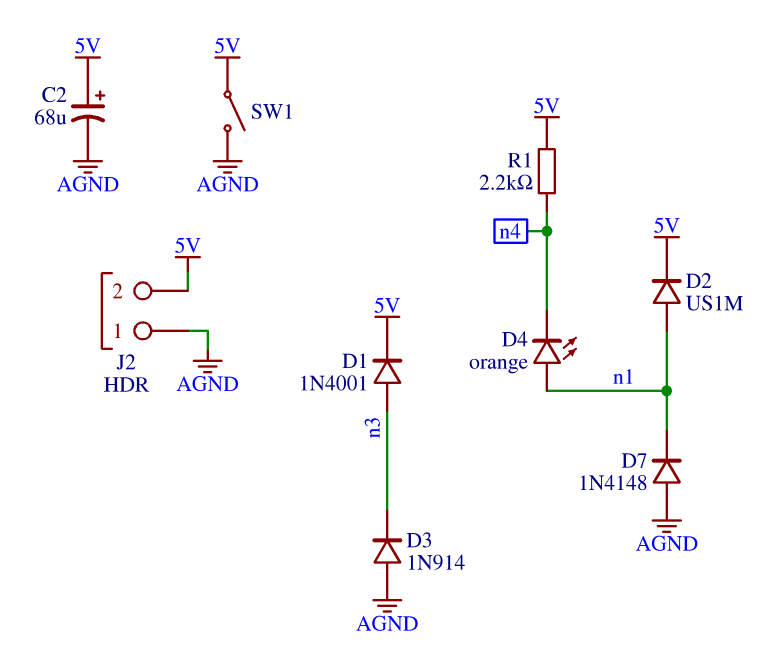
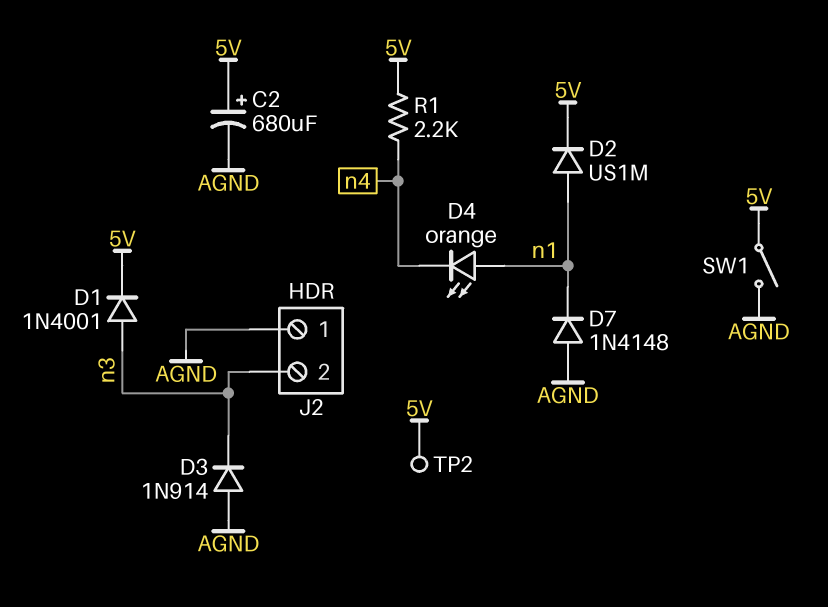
C2: 68uF (plus 5V, minus AGND) -> 680uF (plus 5V, minus AGND)
J2 pin 2: 5V -> n3
TP2: none -> test point (5V)

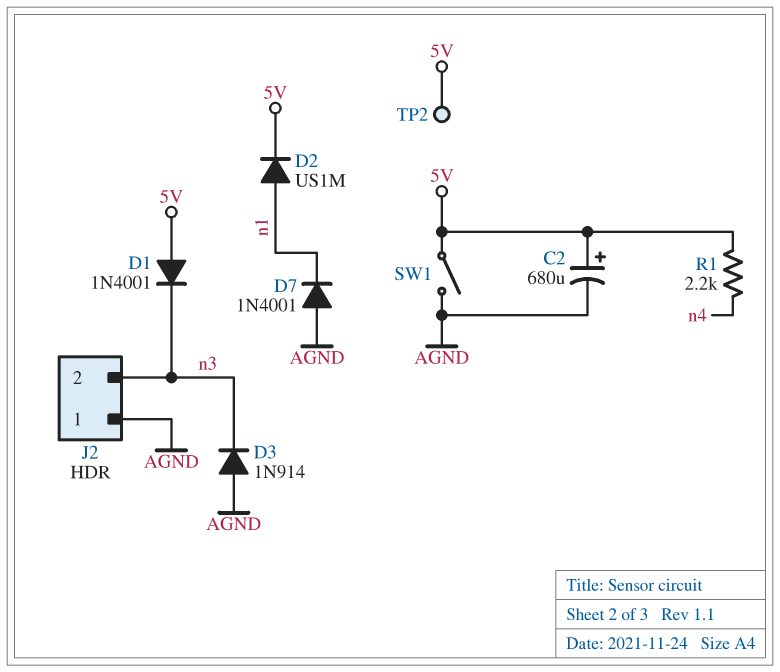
D1: diode 1N4001 (A n3, K 5V) -> diode 1N4001 (A 5V, K n3)
D4: LED orange (A n1, K n4) -> none
D7: diode 1N4148 (A AGND, K n1) -> diode 1N4001 (A AGND, K n1)

